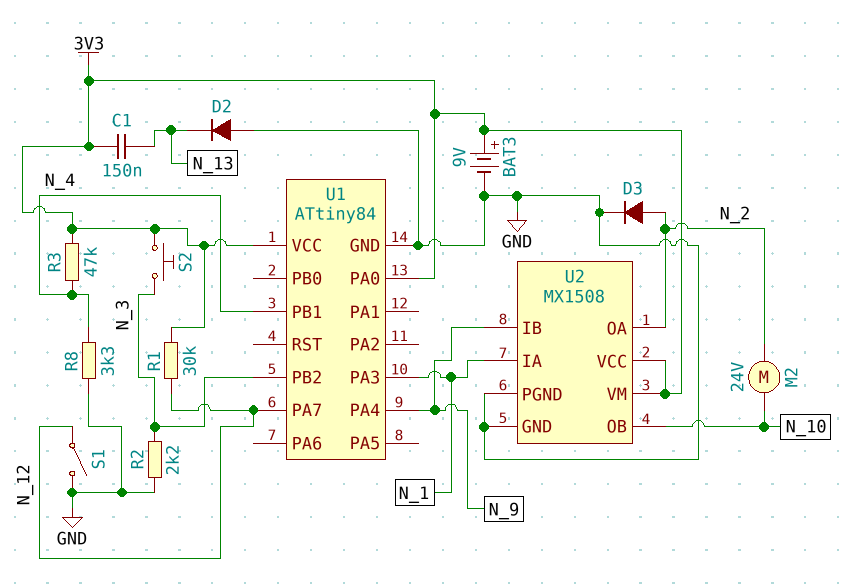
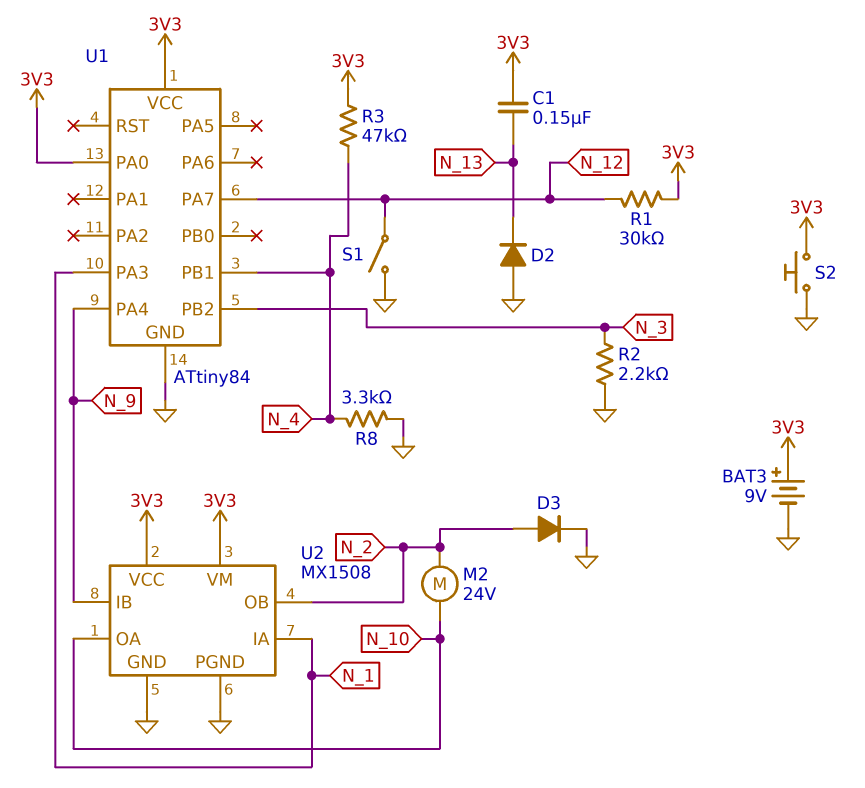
S2: button (3V3, N_3) -> button (3V3, GND)
U2 pin OA: N_2 -> N_10
U2 pin OB: N_10 -> N_2

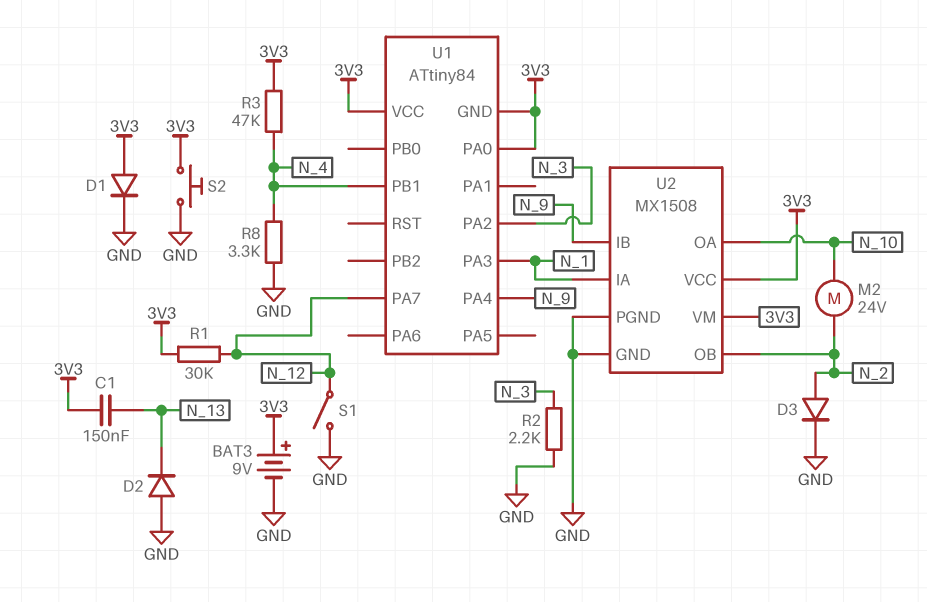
D1: none -> diode (A 3V3, K GND)
U1 pin GND: GND -> 3V3
U1 pin PA2: none -> N_3
U1 pin PB2: N_3 -> none

